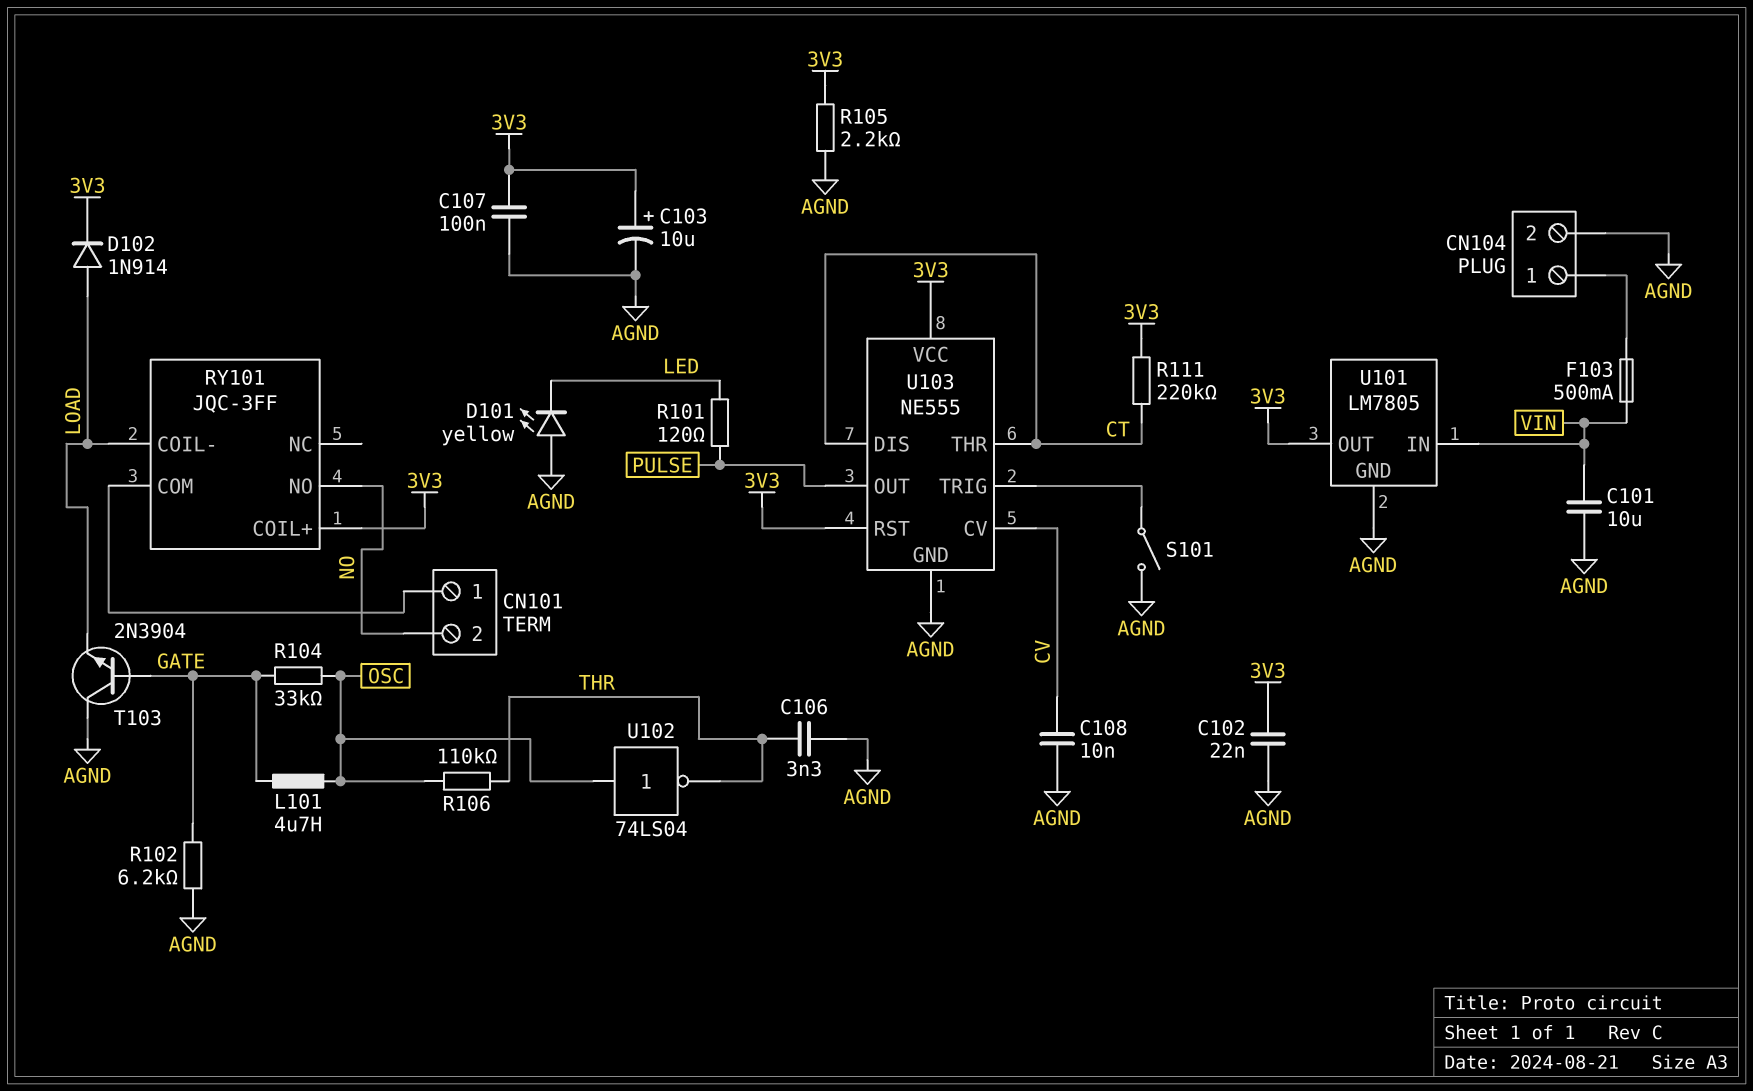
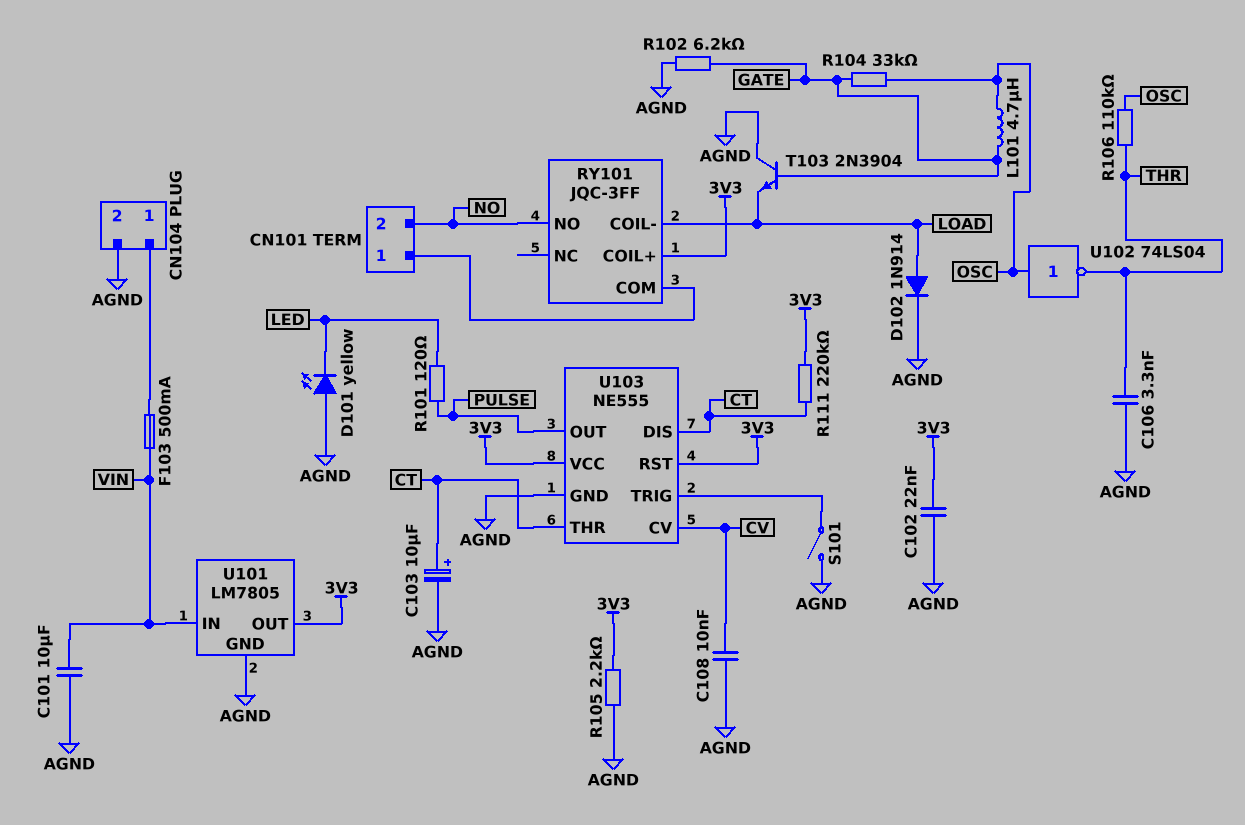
C103: 10uF (plus 3V3, minus AGND) -> 10uF (plus CT, minus AGND)
C107: 100nF (3V3, AGND) -> none
D102: diode 1N914 (A LOAD, K 3V3) -> diode 1N914 (A LOAD, K AGND)

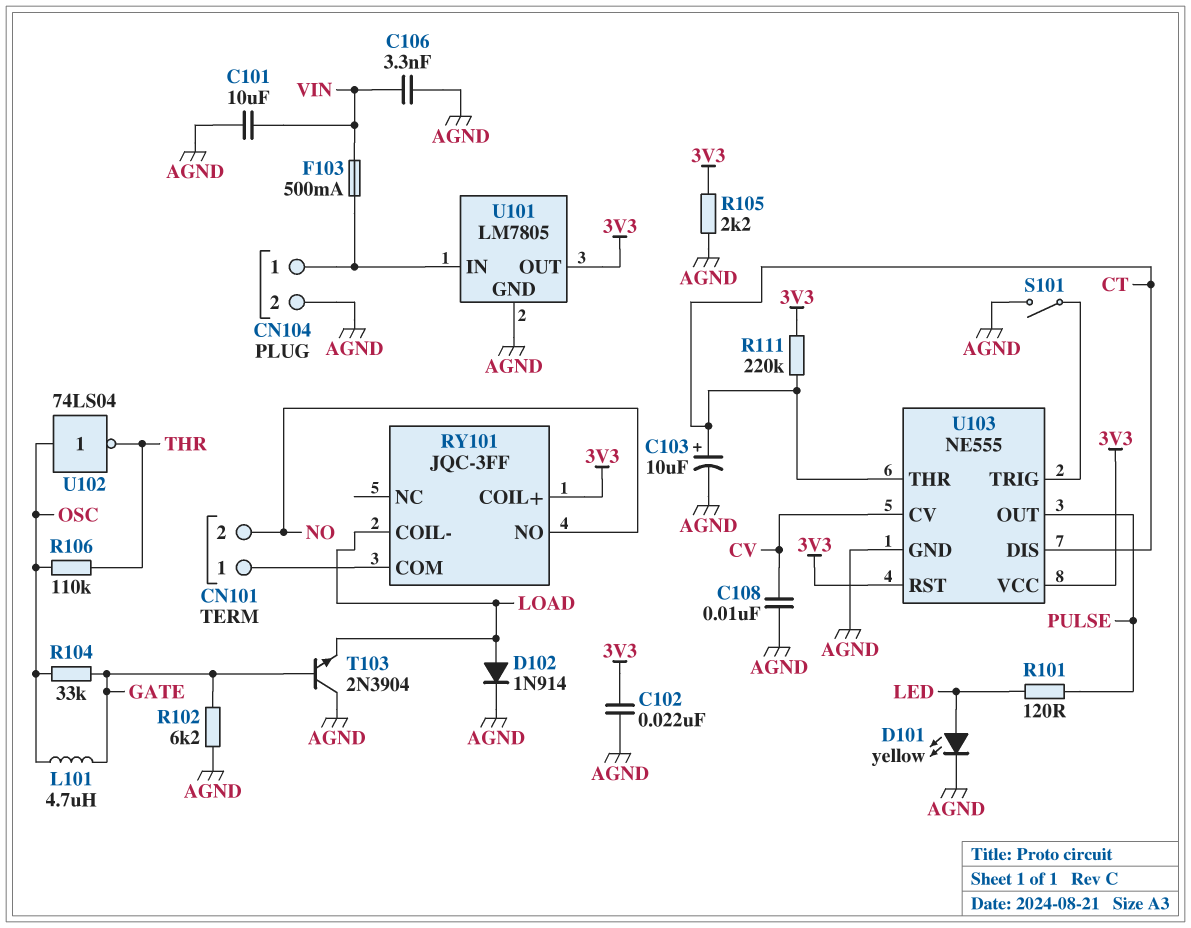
C106: 3.3nF (AGND, THR) -> 3.3nF (AGND, VIN)
D101: LED yellow (A AGND, K LED) -> LED yellow (A LED, K AGND)
U101 pin IN: VIN -> CN104/1

